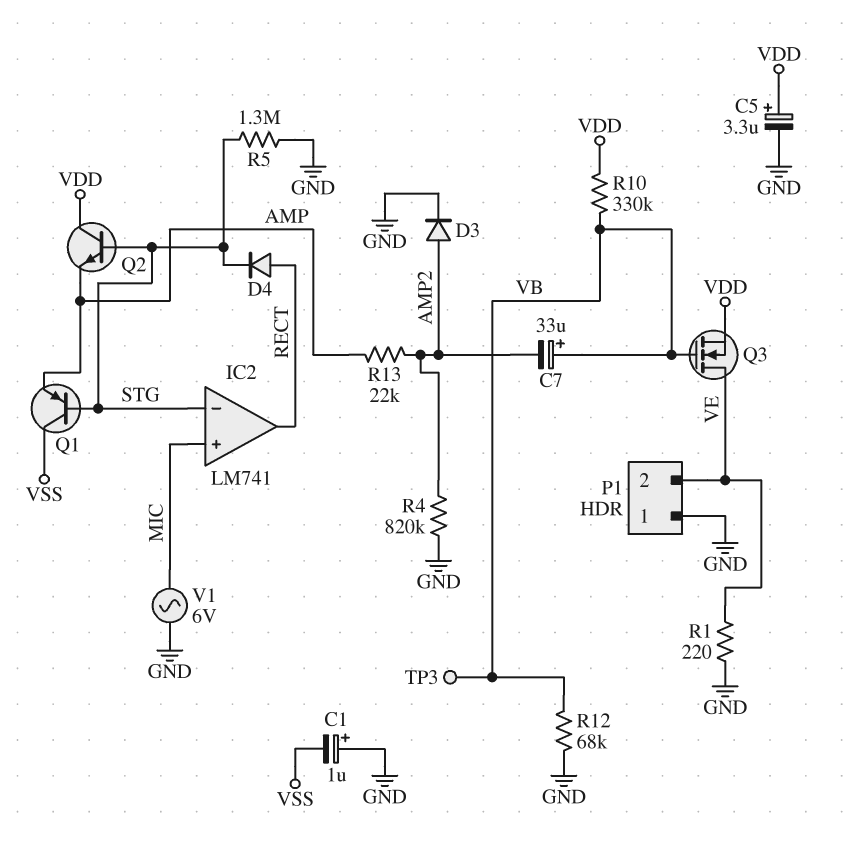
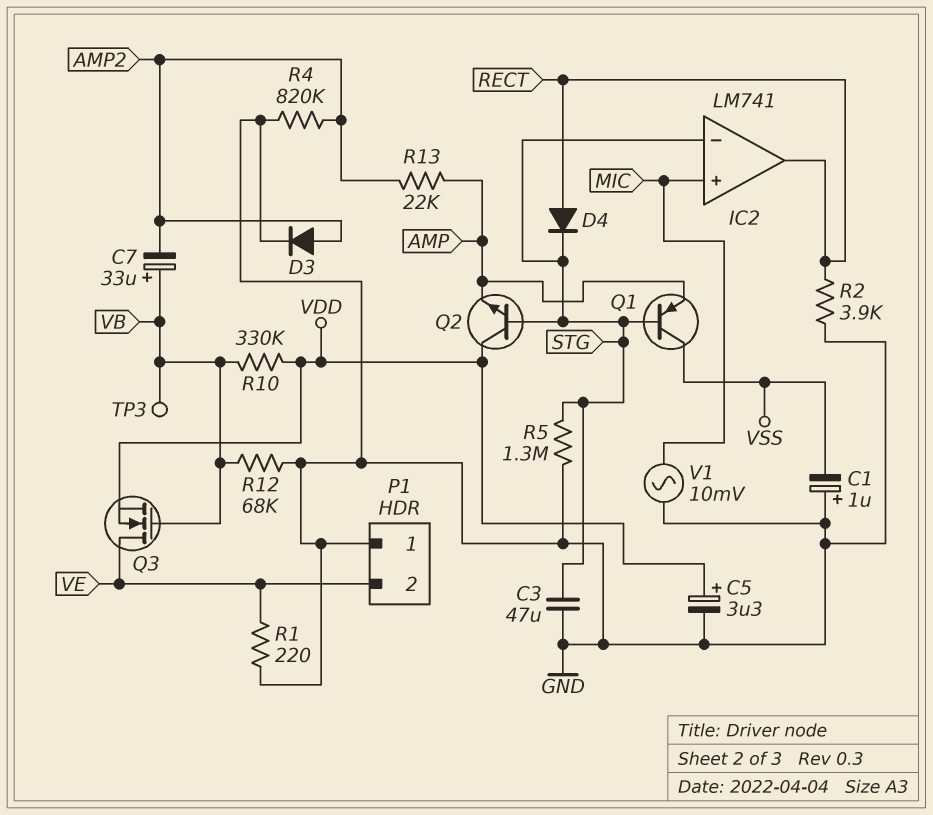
C3: none -> 47uF (GND, STG)
R2: none -> 3.9k (GND, RECT)
V1: AC 6V (GND, MIC) -> AC 10mV (GND, MIC)

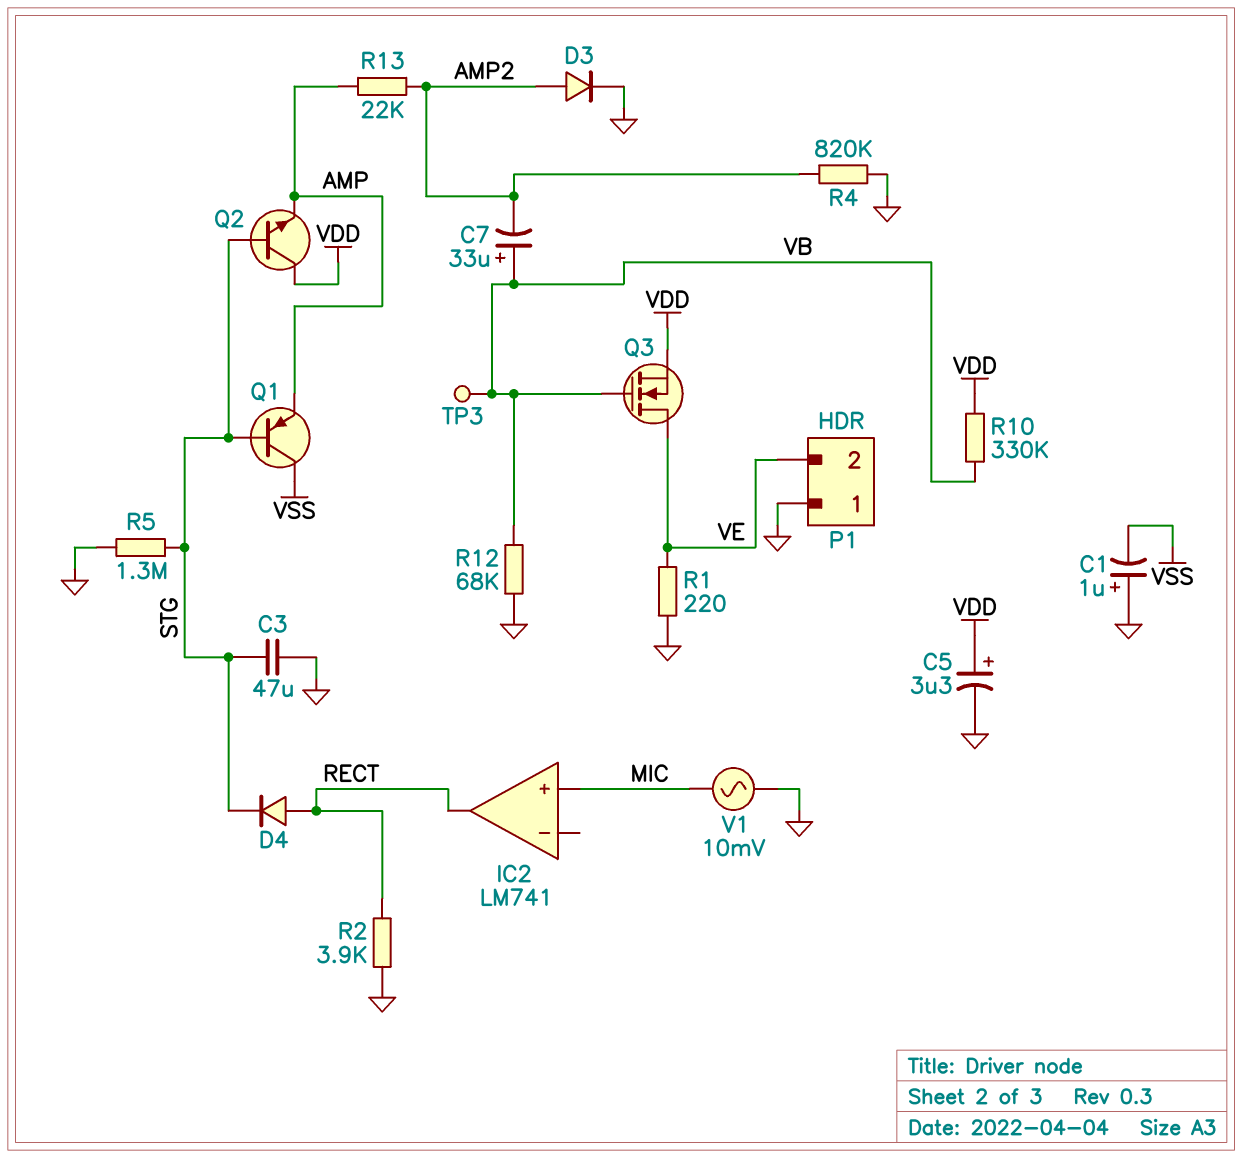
IC2 pin in-: STG -> none

